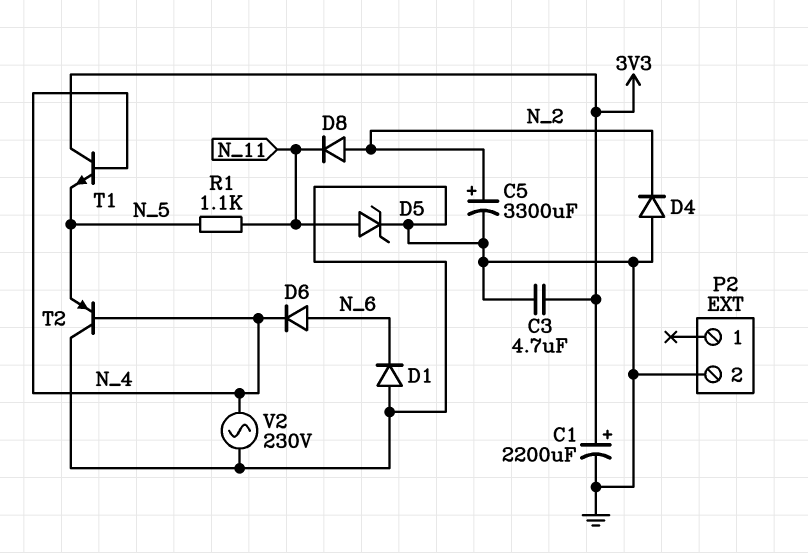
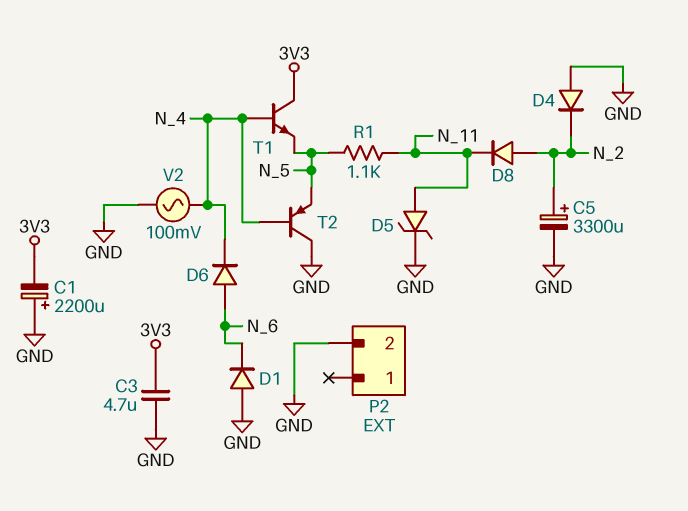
C1: 2200uF (plus 3V3, minus GND) -> 2200uF (plus GND, minus 3V3)
V2: AC 230V (GND, N_4) -> AC 100mV (GND, N_4)

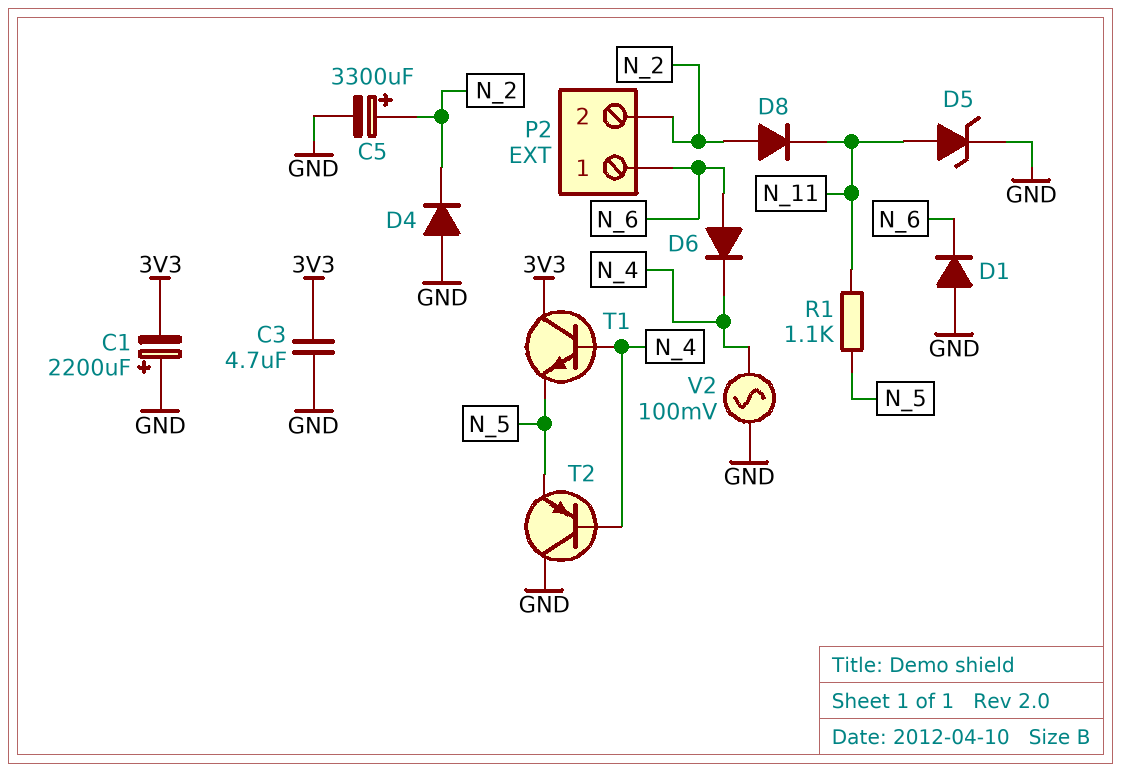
P2 pin 1: none -> N_6
P2 pin 2: GND -> N_2

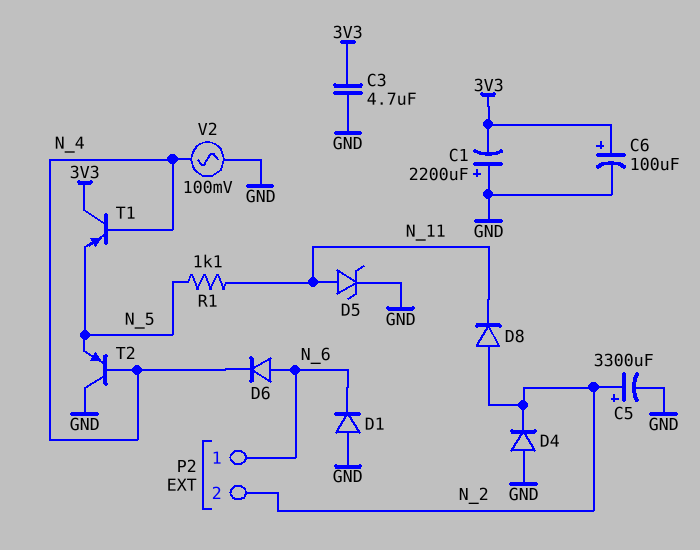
C6: none -> 100uF (plus 3V3, minus GND)
T1: NPN (B N_4, C 3V3, E N_5) -> PNP (B N_4, C 3V3, E N_5)

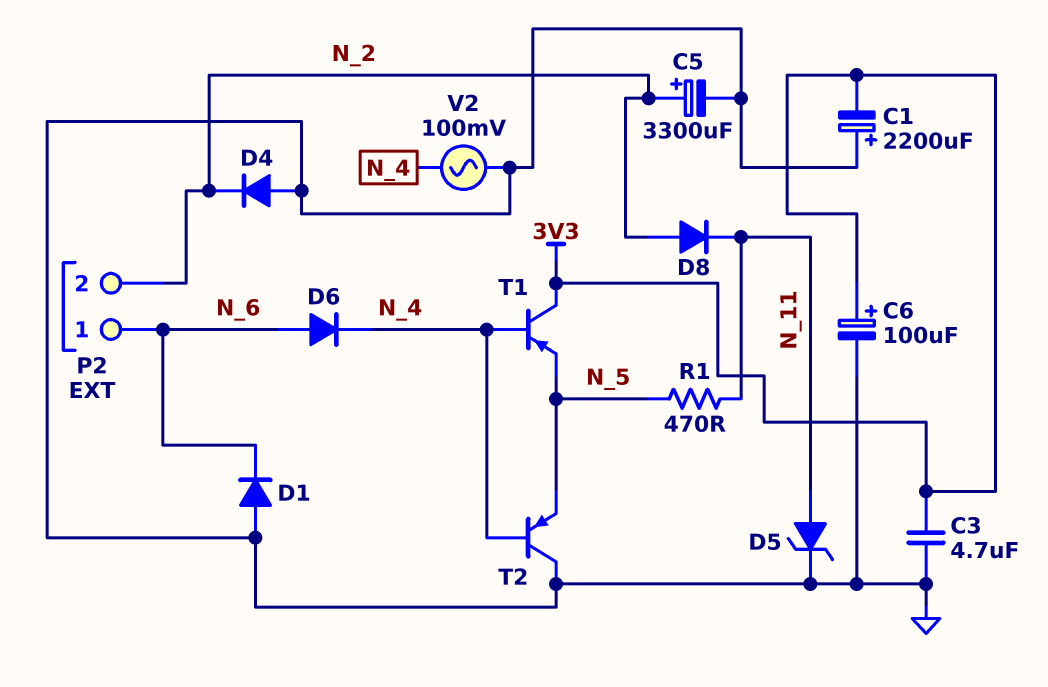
R1: 1.1k (N_5, N_11) -> 470 (N_5, N_11)

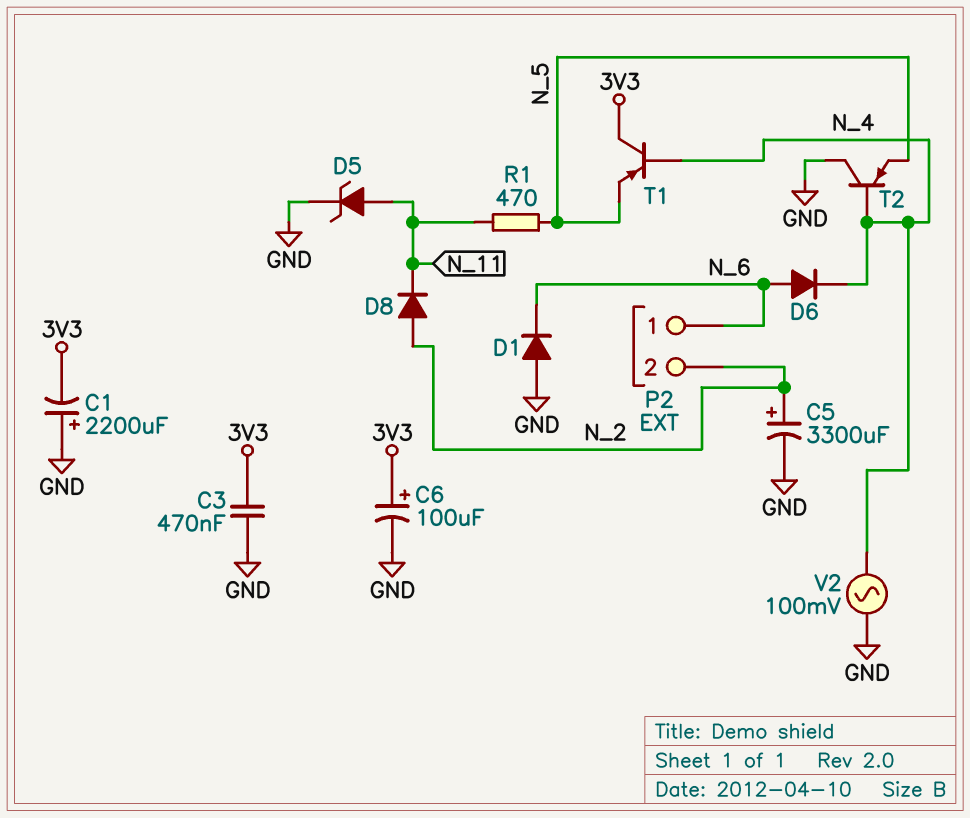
C3: 4.7uF (3V3, GND) -> 470nF (3V3, GND)
D4: diode (A GND, K N_2) -> none

